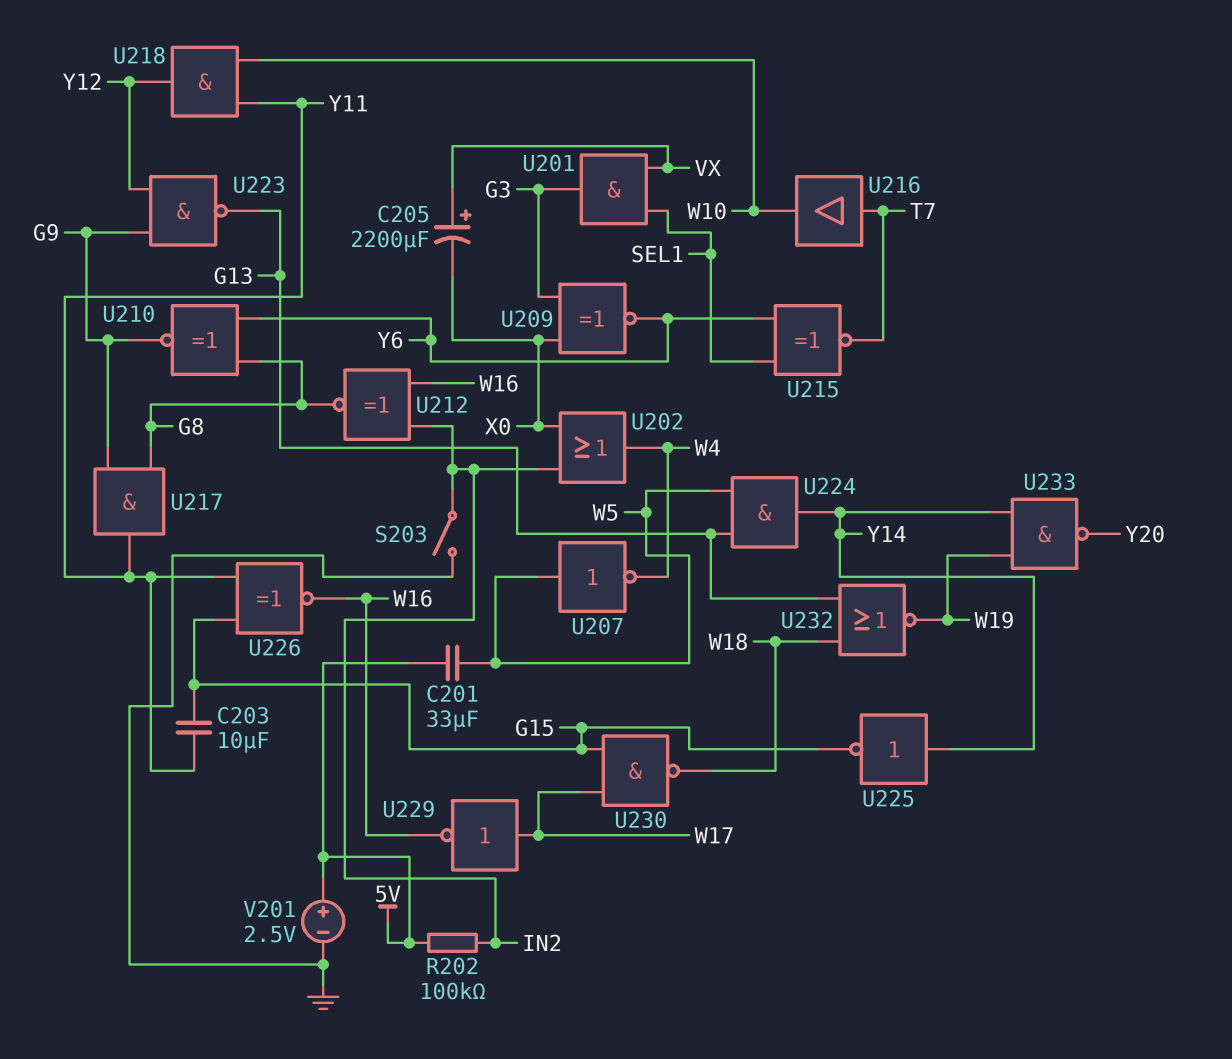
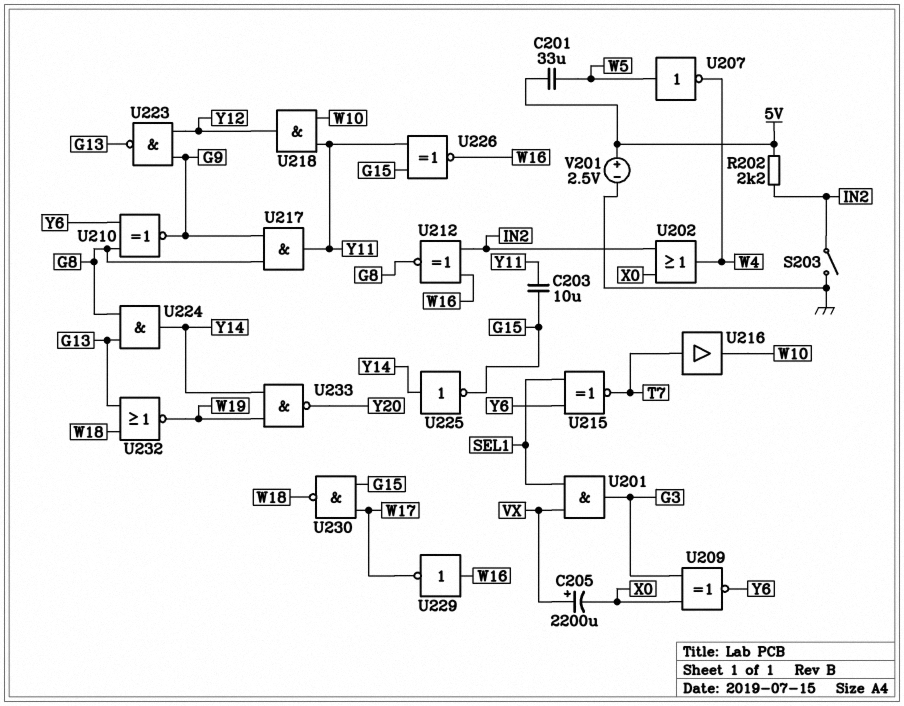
R202: 100k (5V, IN2) -> 2.2k (5V, IN2)
U224: AND (in G13, in W5, out Y14) -> AND (in G8, in G13, out Y14)
U229: NOT (in W17, out W16) -> NOT (in W16, out W17)

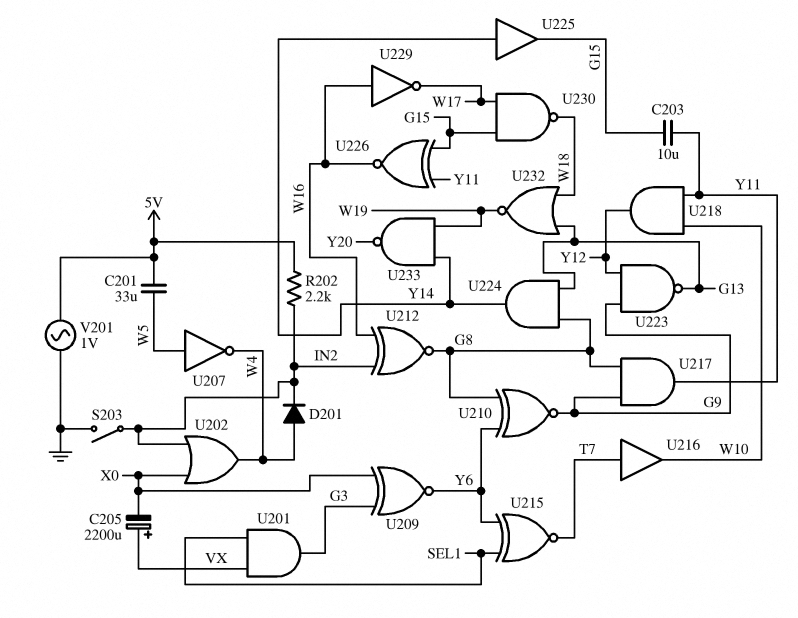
D201: none -> diode (A W4, K IN2)
U225: NOT (in Y14, out G15) -> buffer (in Y14, out G15)
V201: 2.5V (plus 5V, minus GND) -> AC 1V (5V, GND)

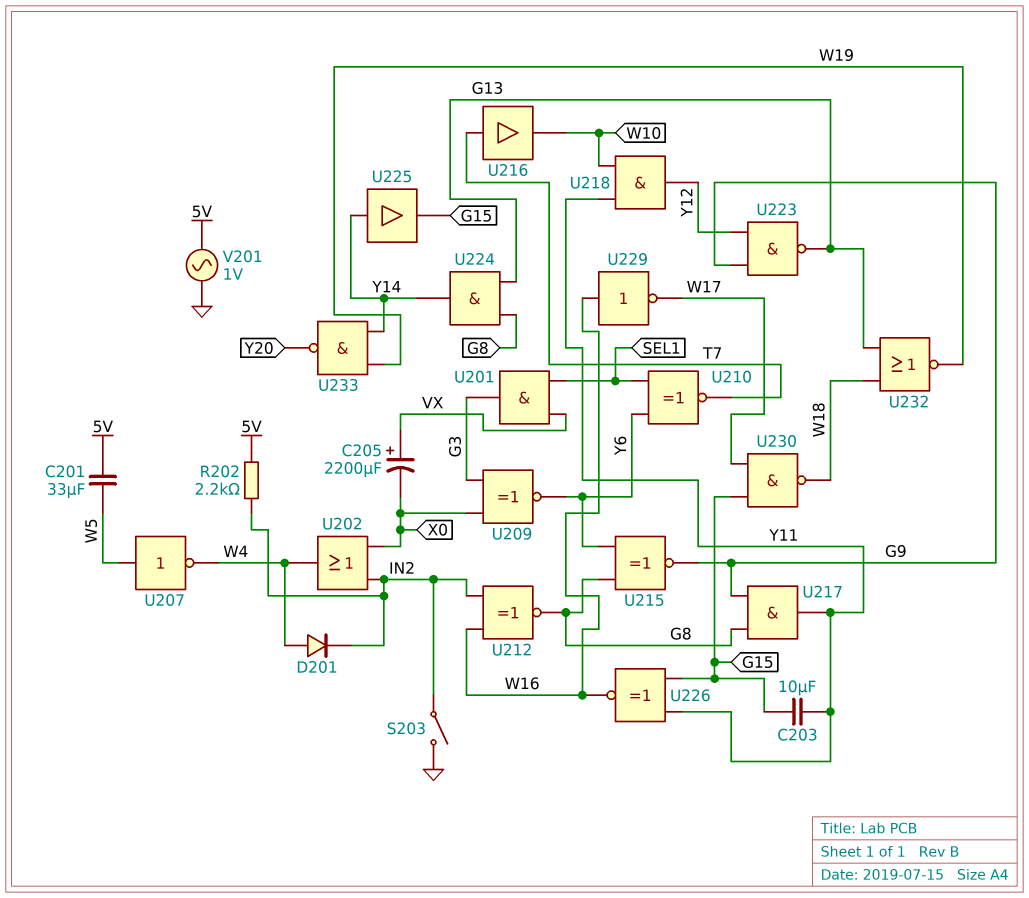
U210: XNOR (in G8, in Y6, out G9) -> XNOR (in SEL1, in Y6, out T7)
U215: XNOR (in SEL1, in Y6, out T7) -> XNOR (in G8, in Y6, out G9)

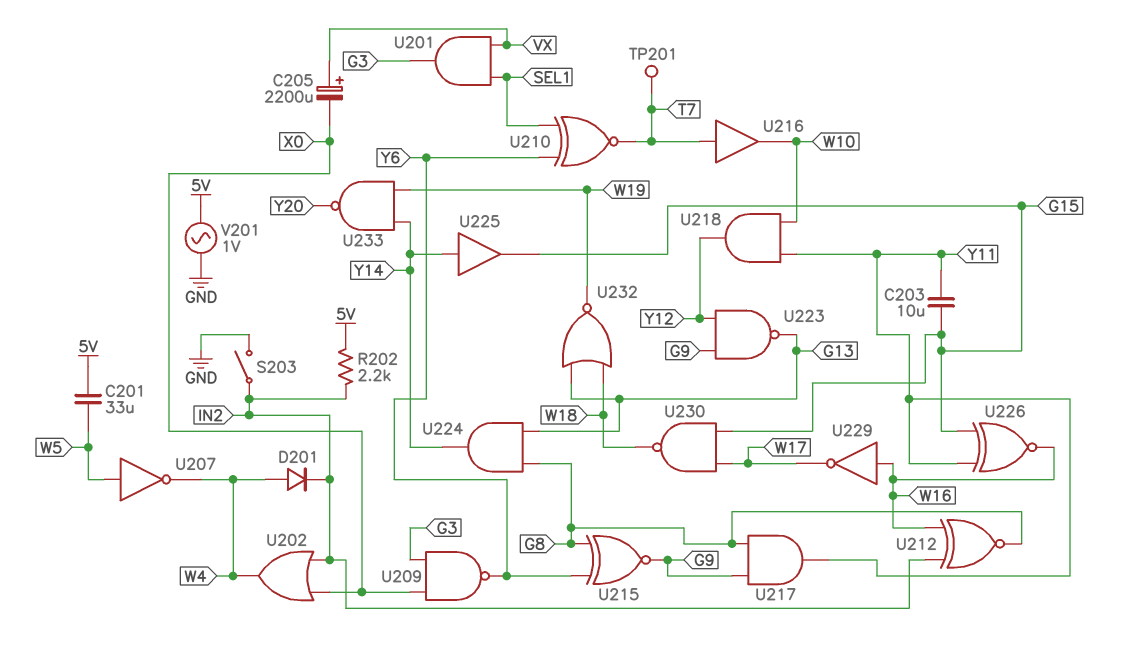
TP201: none -> test point (T7)
U209: XNOR (in G3, in X0, out Y6) -> NAND (in G3, in X0, out Y6)

